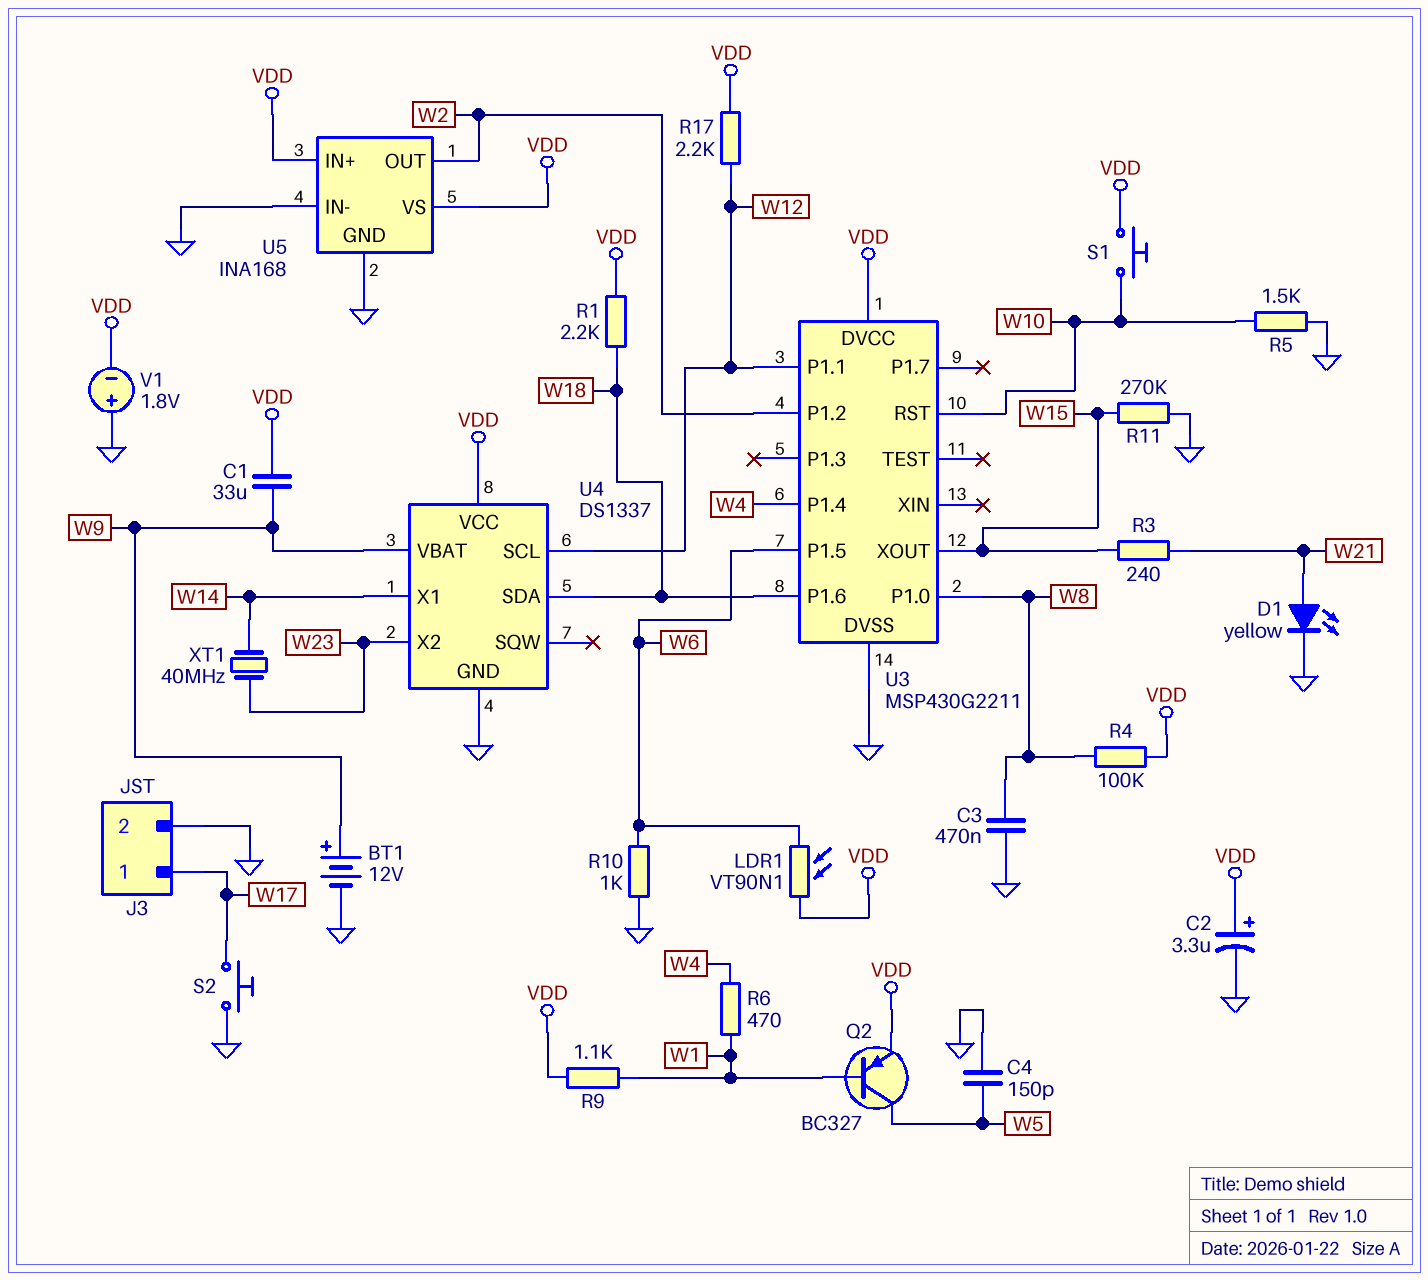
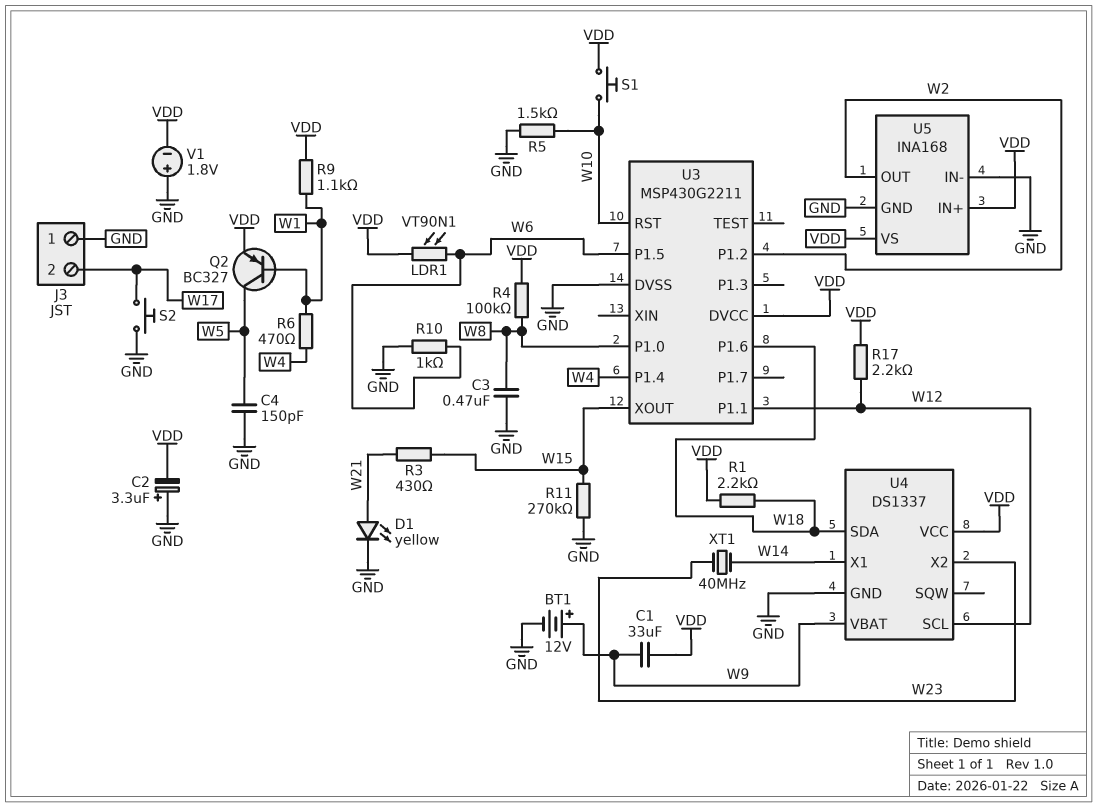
C2: 3.3uF (plus VDD, minus GND) -> 3.3uF (plus GND, minus VDD)
J3 pin 1: W17 -> GND
J3 pin 2: GND -> W17
R3: 240 (W15, W21) -> 430 (W15, W21)

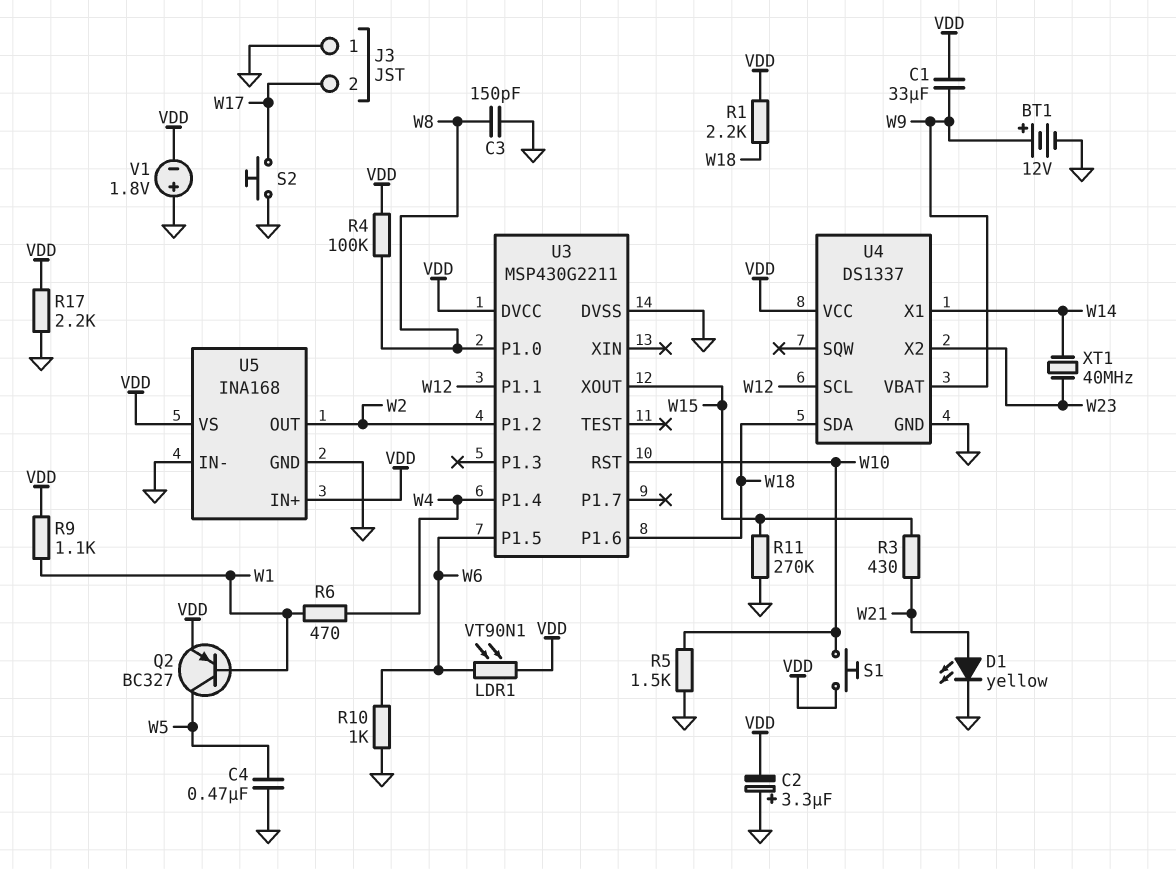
C3: 470nF (GND, W8) -> 150pF (GND, W8)
C4: 150pF (GND, W5) -> 470nF (GND, W5)
R17: 2.2k (VDD, W12) -> 2.2k (GND, VDD)

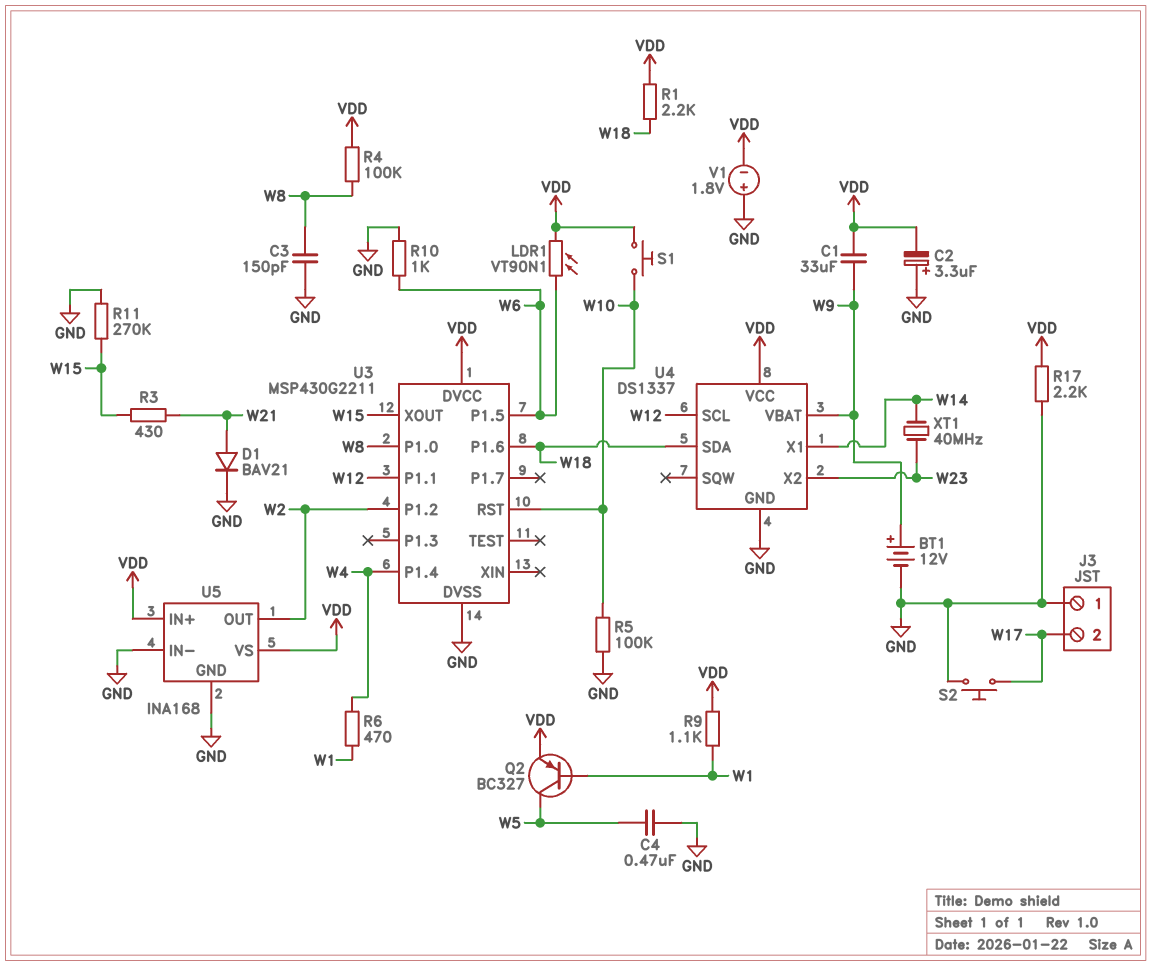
D1: LED yellow (A W21, K GND) -> diode BAV21 (A W21, K GND)
R5: 1.5k (GND, W10) -> 100k (GND, W10)

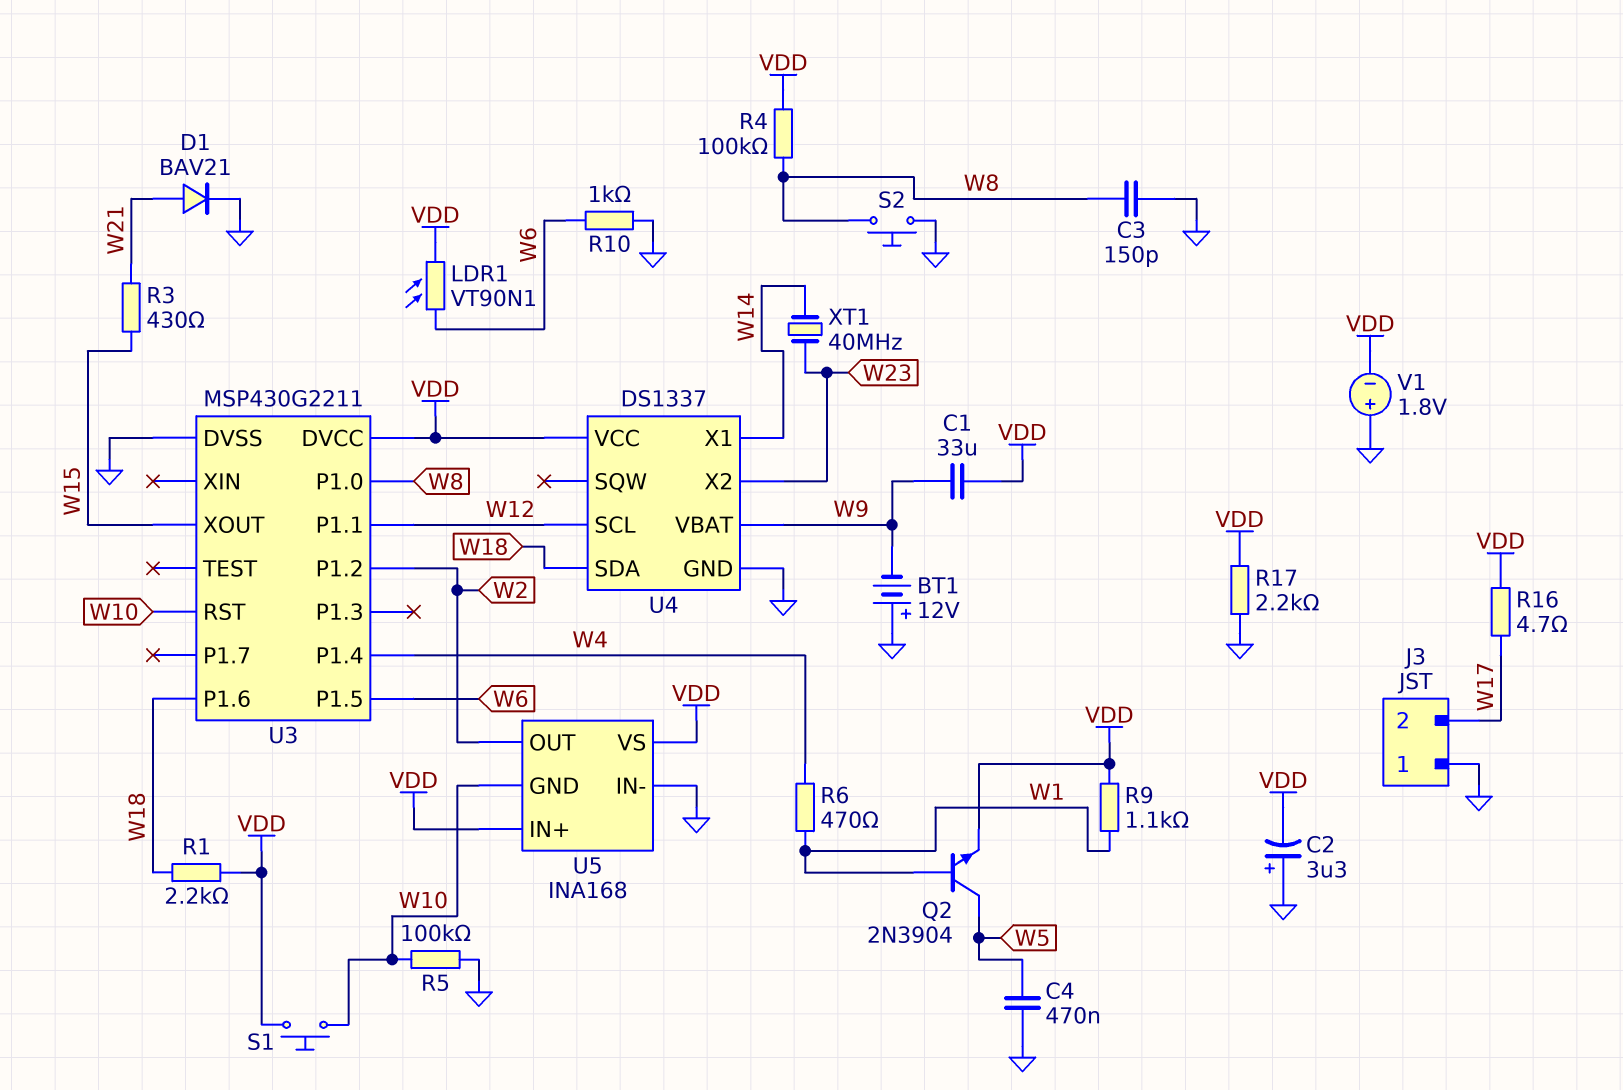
BT1: 12V (plus W9, minus GND) -> 12V (plus GND, minus W9)
Q2: PNP BC327 (B W1, C W5, E VDD) -> NPN 2N3904 (B W1, C W5, E VDD)
R11: 270k (GND, W15) -> none
R16: none -> 4.7 (VDD, W17)
S2: button (GND, W17) -> button (GND, W8)
U5 pin GND: GND -> W10

